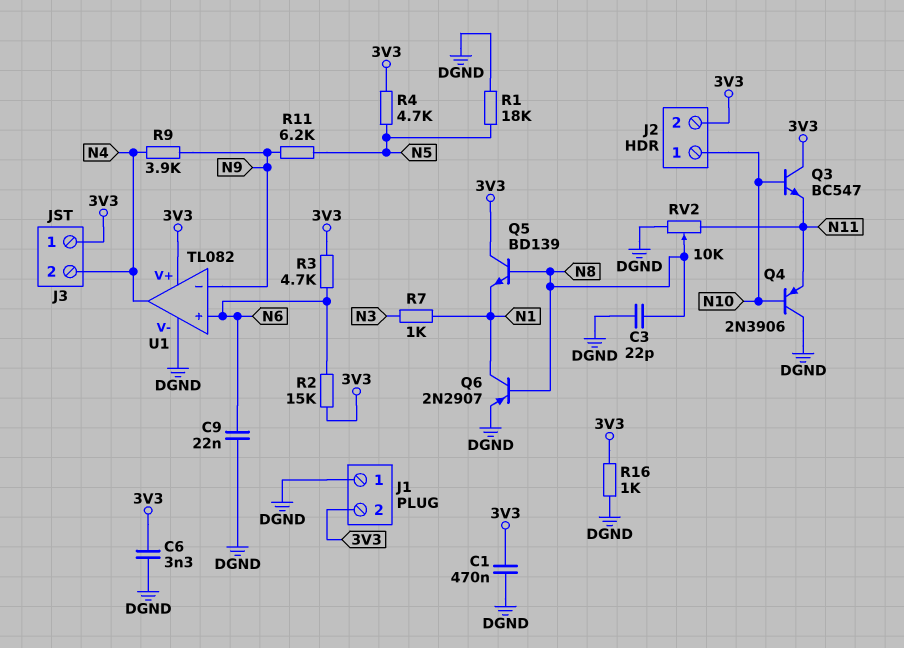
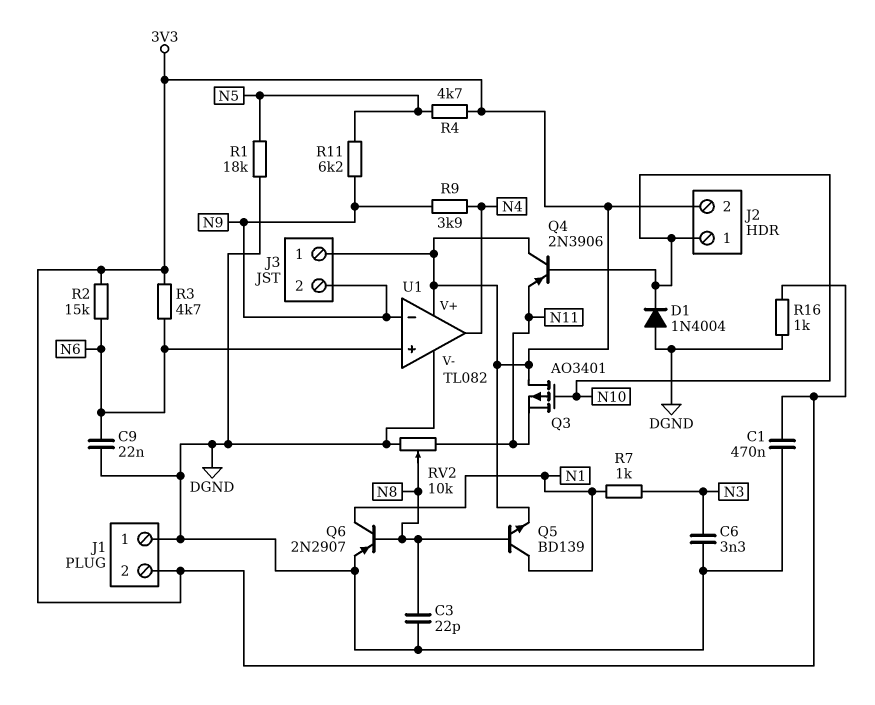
C6: 3.3nF (3V3, DGND) -> 3.3nF (DGND, N3)
D1: none -> diode 1N4004 (A DGND, K N10)
J3 pin 2: N4 -> N9
Q3: NPN BC547 (B N10, C 3V3, E N11) -> PMOS AO3401 (G N10, D 3V3, S N11)
Q4: PNP 2N3906 (B N10, C DGND, E N11) -> PNP 2N3906 (B N10, C 3V3, E N11)
Q5: NPN BD139 (B N8, C 3V3, E N1) -> NPN BD139 (B N8, C N1, E 3V3)

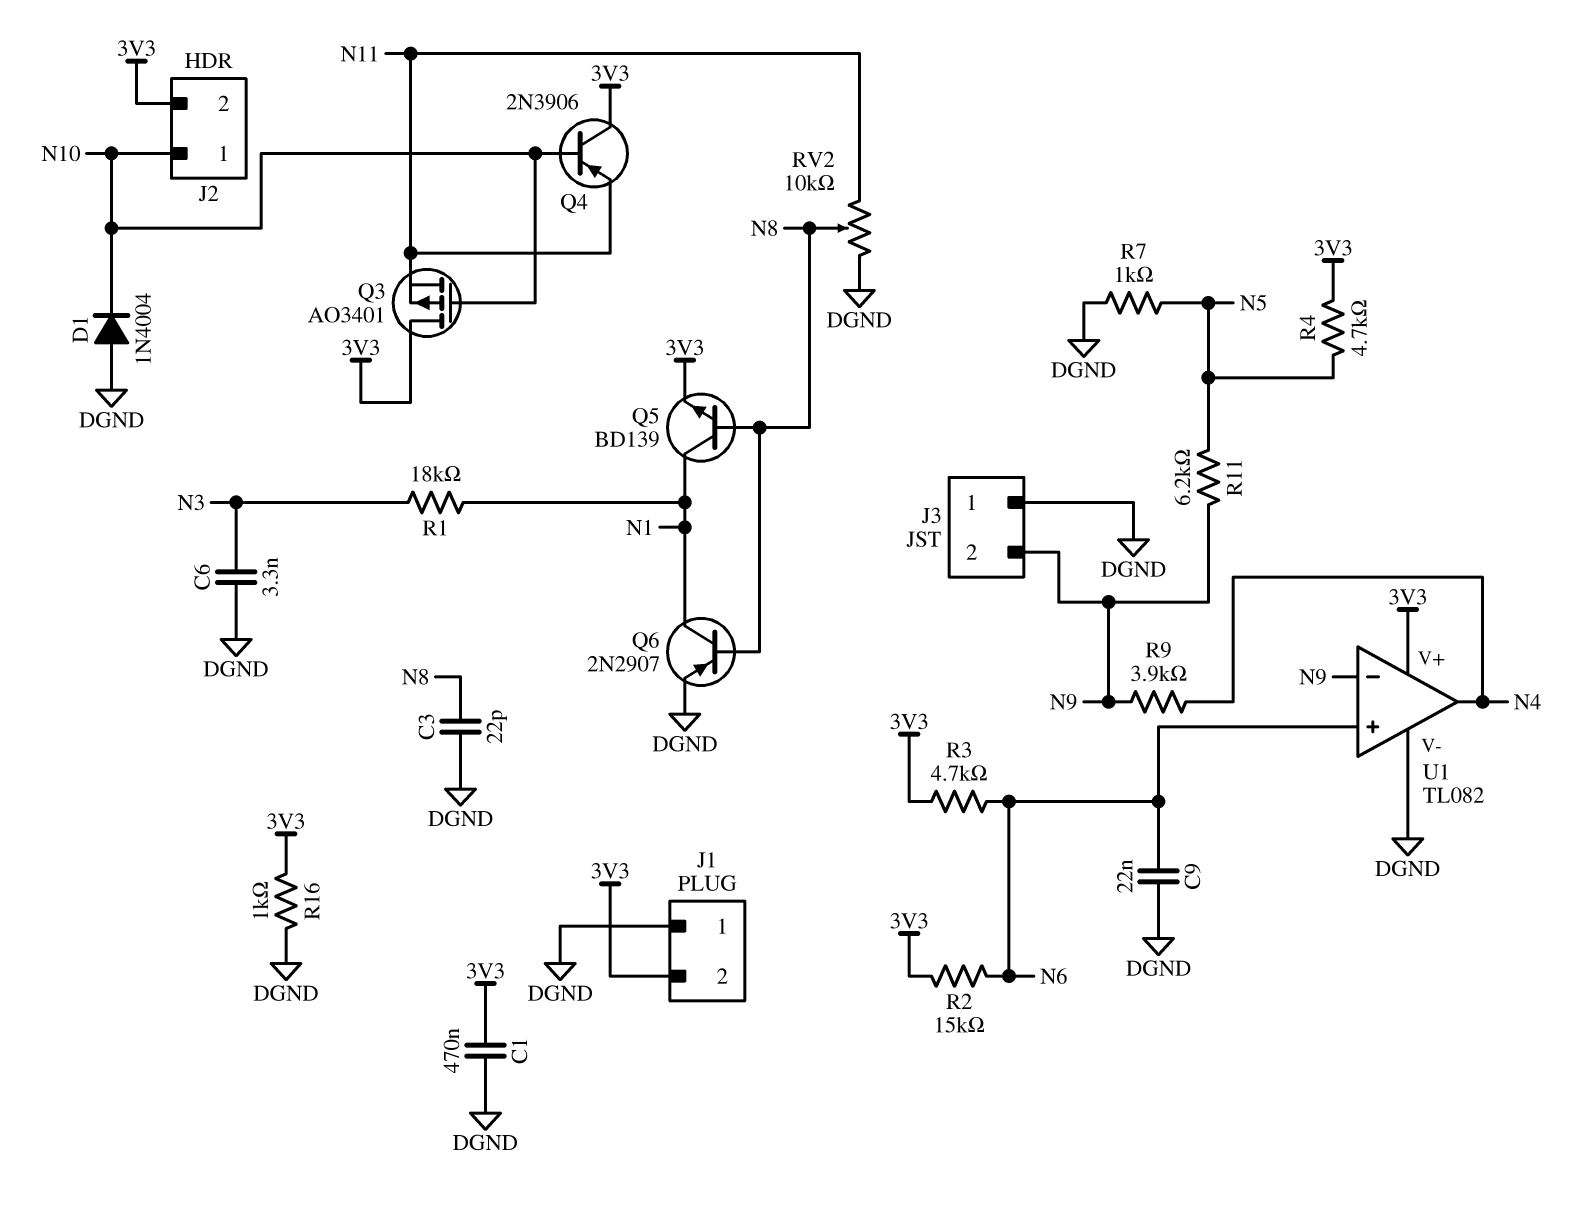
J3 pin 1: 3V3 -> DGND
R1: 18k (DGND, N5) -> 18k (N1, N3)
R7: 1k (N1, N3) -> 1k (DGND, N5)

